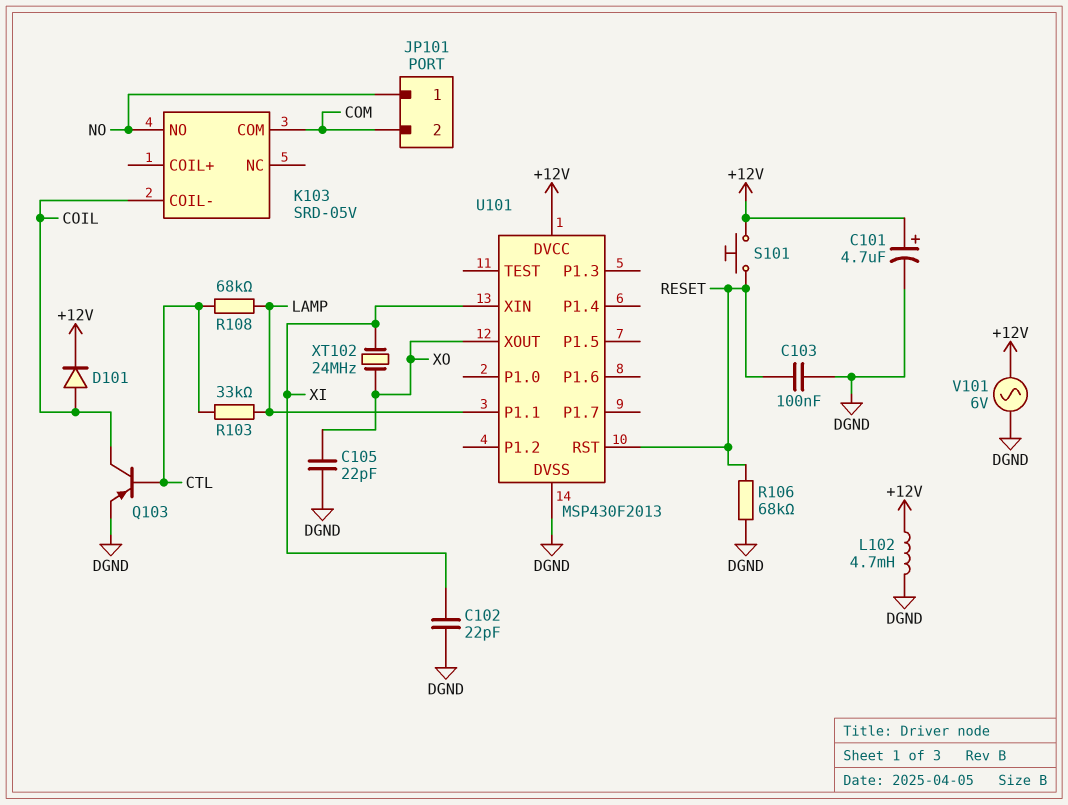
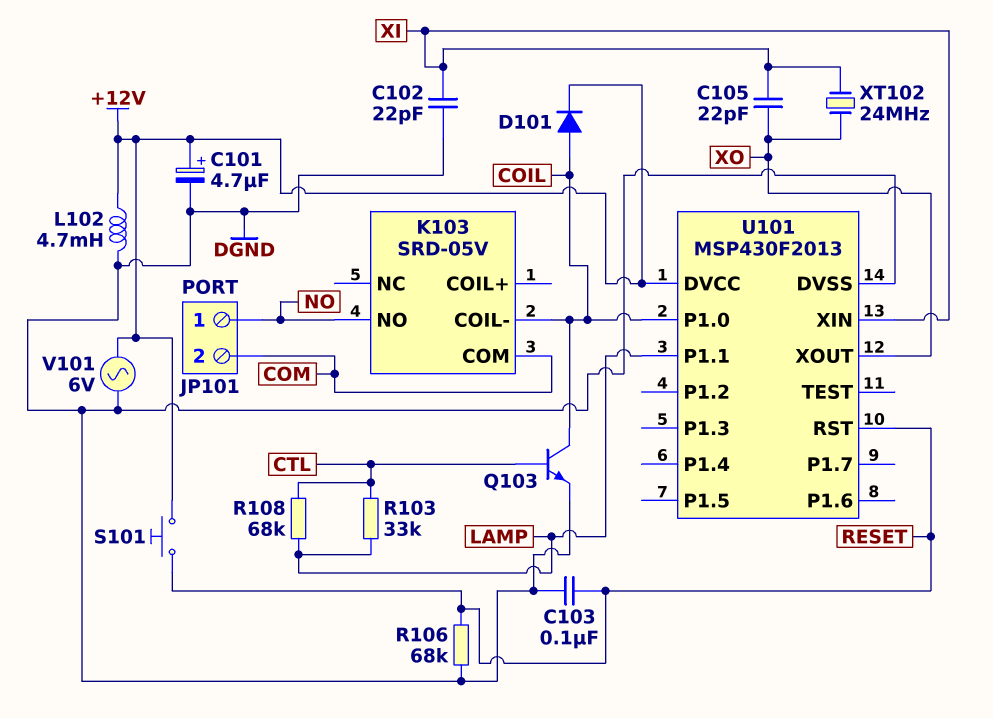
C105: 22pF (DGND, XO) -> 22pF (XI, XO)
Q103: PNP (B CTL, C COIL, E DGND) -> NPN (B CTL, C COIL, E DGND)
U101 pin P1.0: none -> COIL

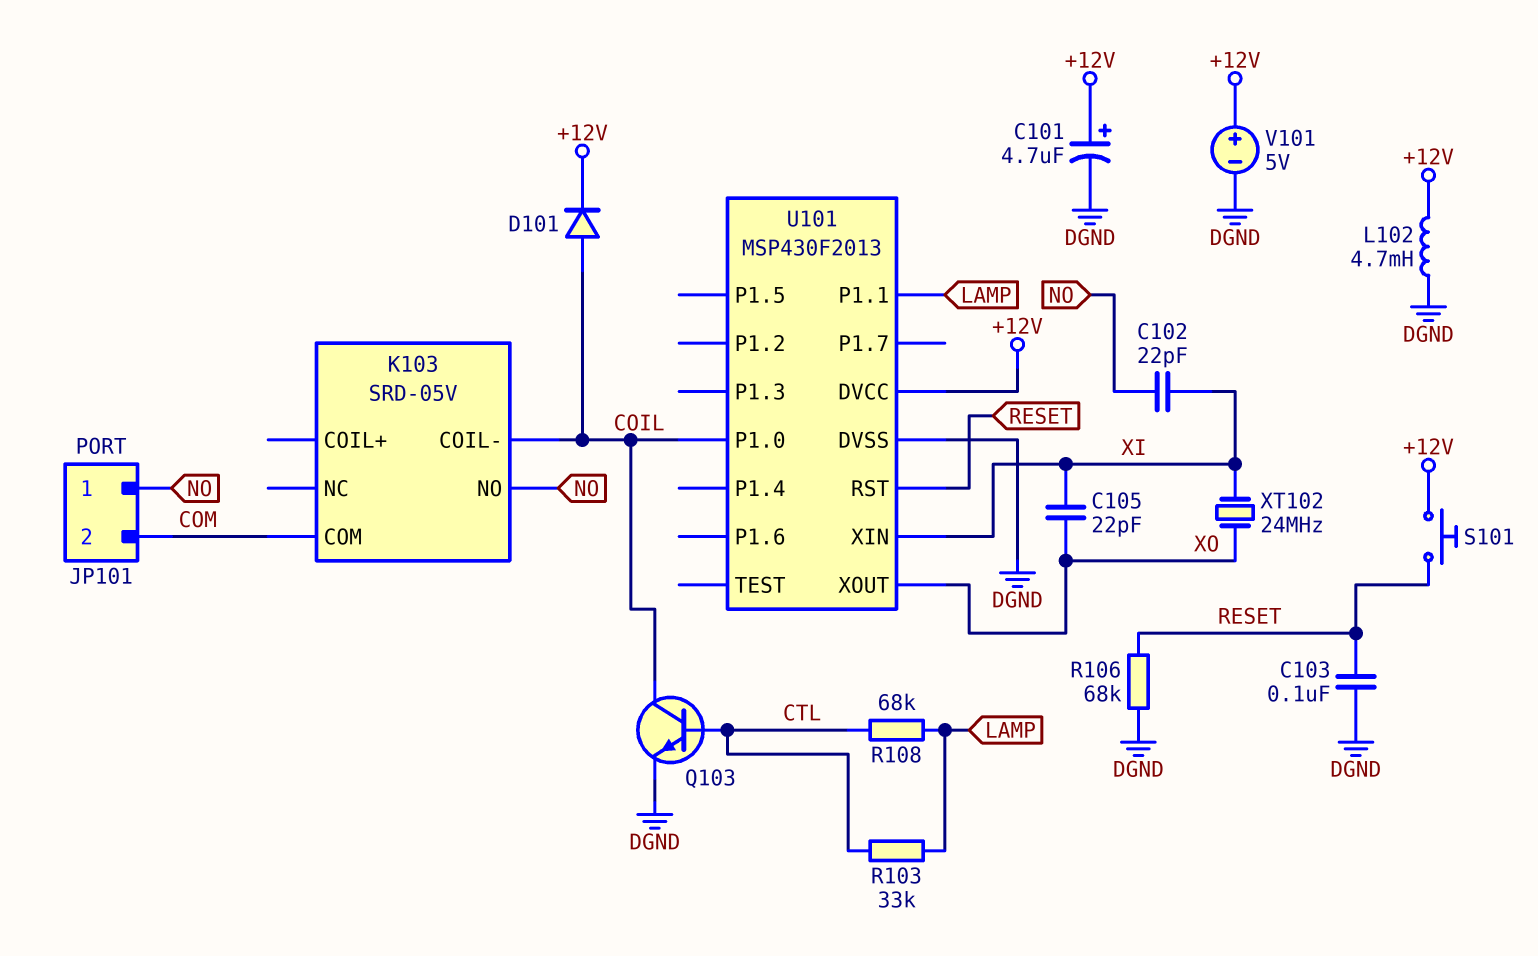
C102: 22pF (DGND, XI) -> 22pF (NO, XI)
V101: AC 6V (+12V, DGND) -> 5V (plus +12V, minus DGND)

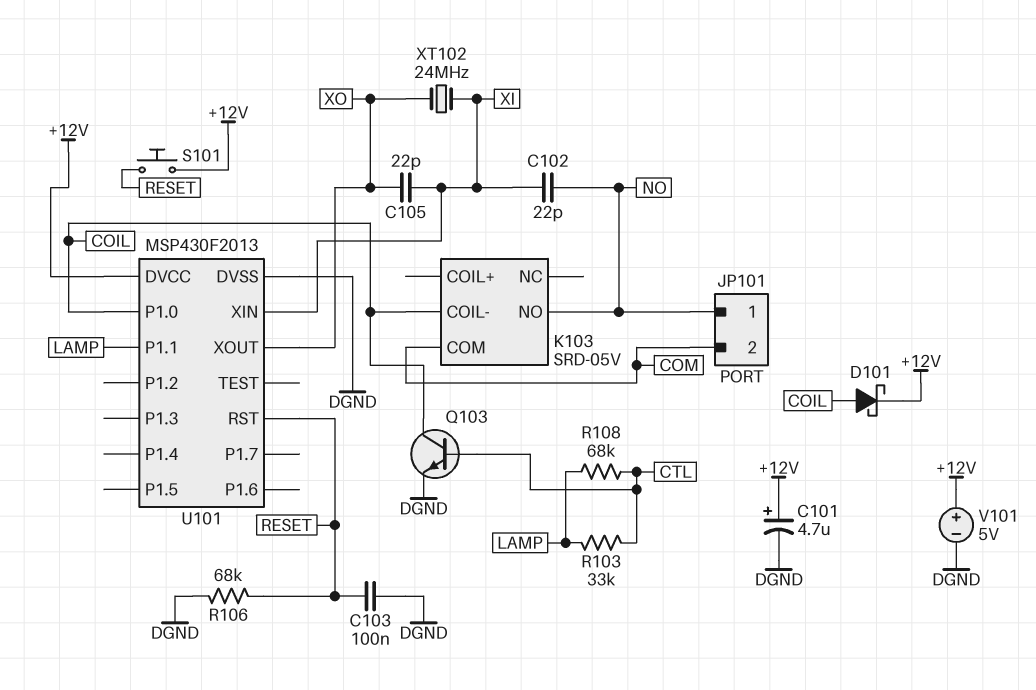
D101: diode (A COIL, K +12V) -> schottky (A COIL, K +12V)
L102: 4.7mH (+12V, DGND) -> none

